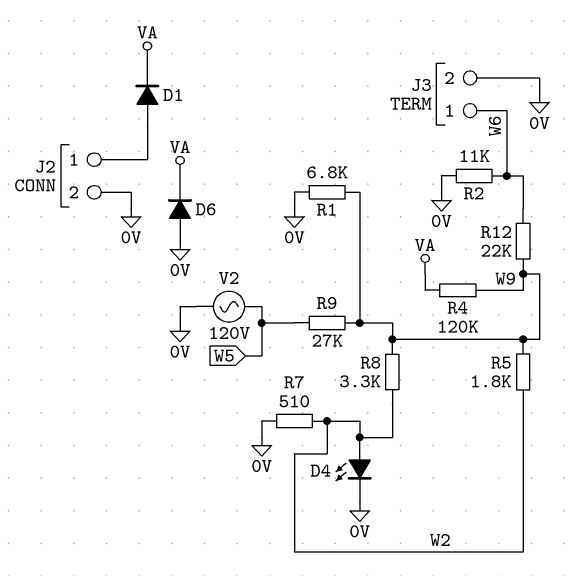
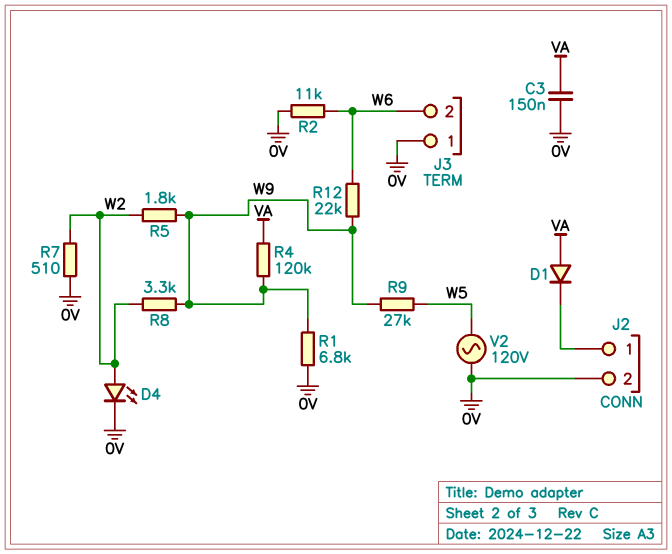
C3: none -> 150nF (0V, VA)
D1: diode (A J2/1, K VA) -> diode (A VA, K J2/1)
D6: diode (A 0V, K VA) -> none
J3 pin 1: W6 -> 0V
J3 pin 2: 0V -> W6

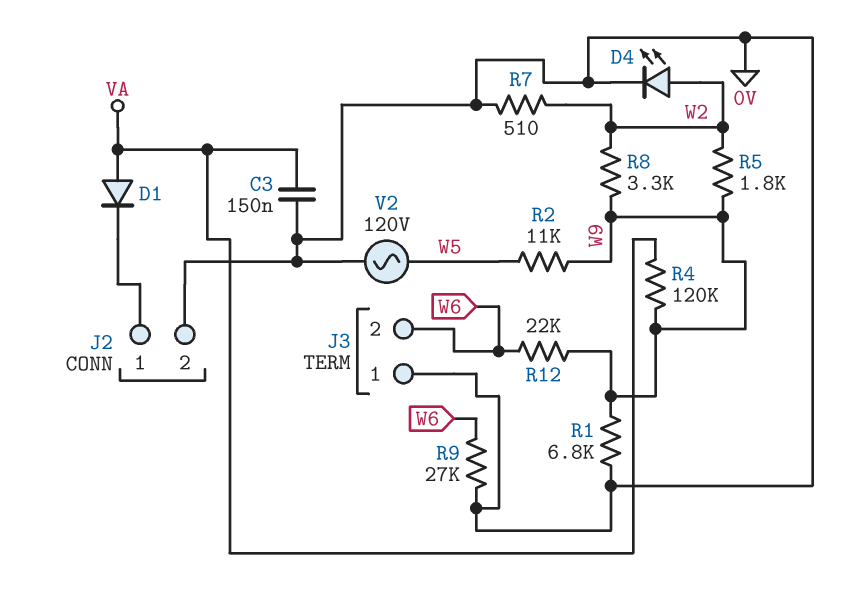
R2: 11k (0V, W6) -> 11k (W5, W9)
R9: 27k (W5, W9) -> 27k (0V, W6)

